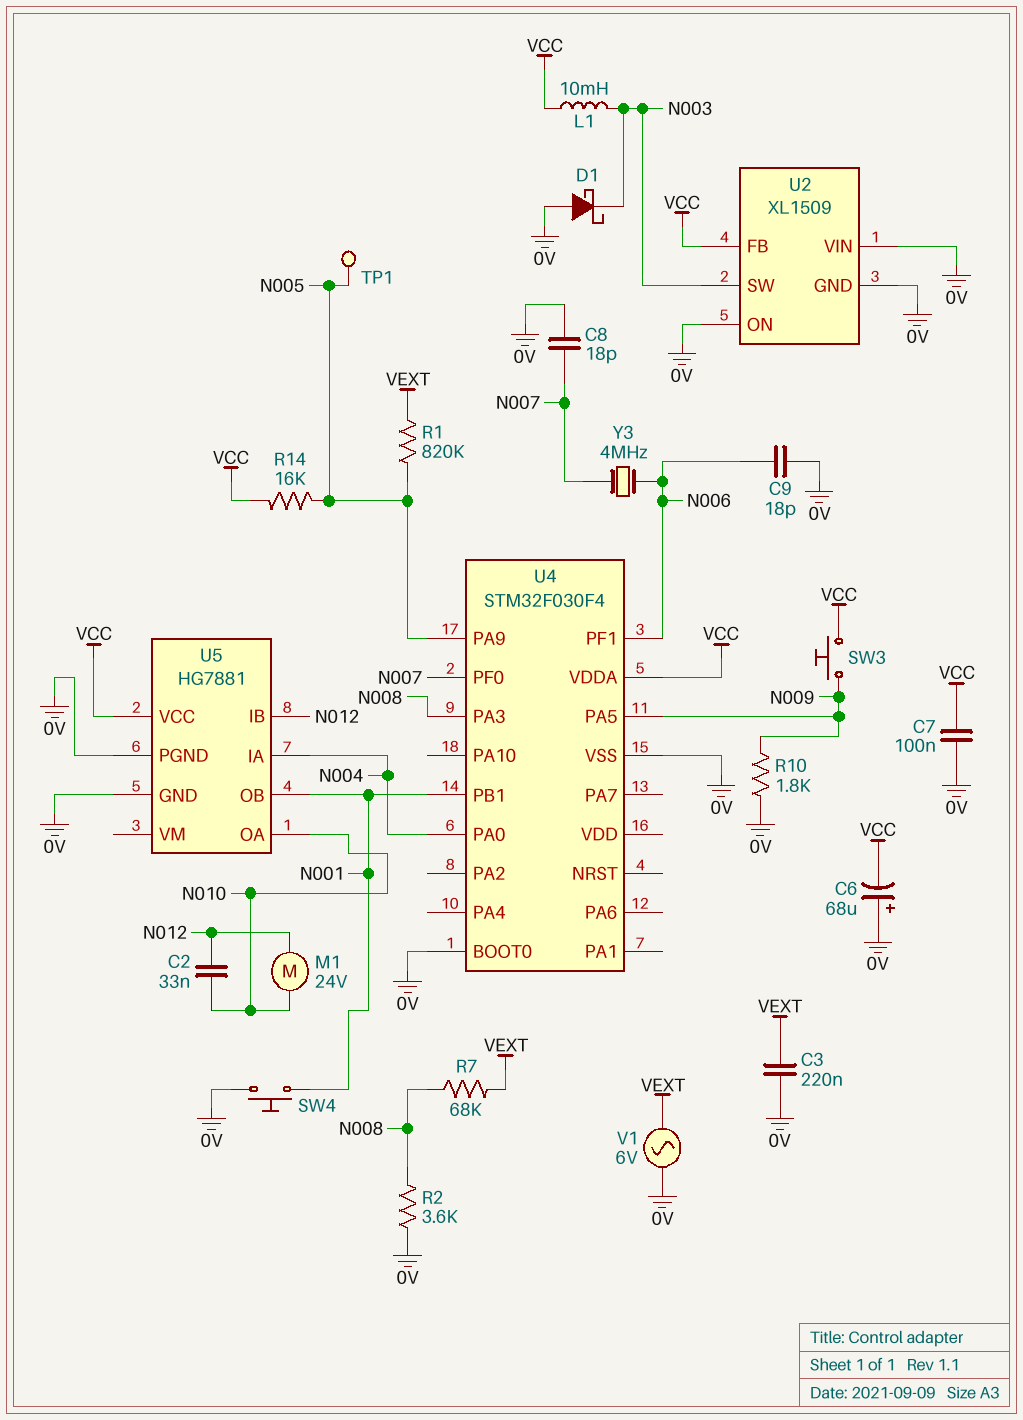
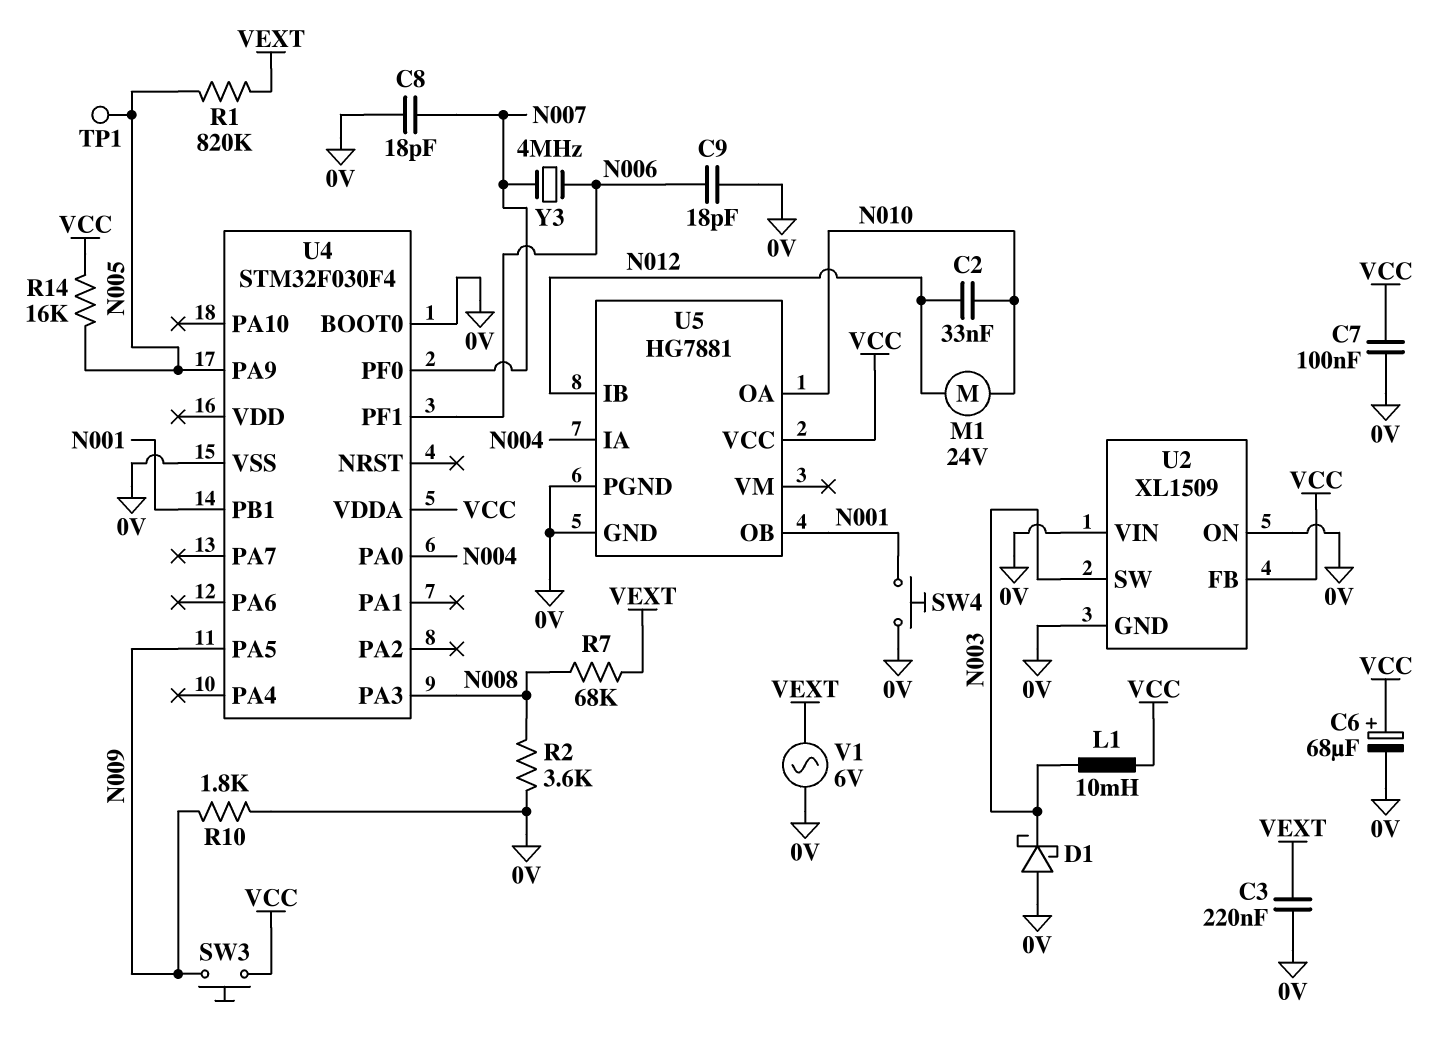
C6: 68uF (plus 0V, minus VCC) -> 68uF (plus VCC, minus 0V)

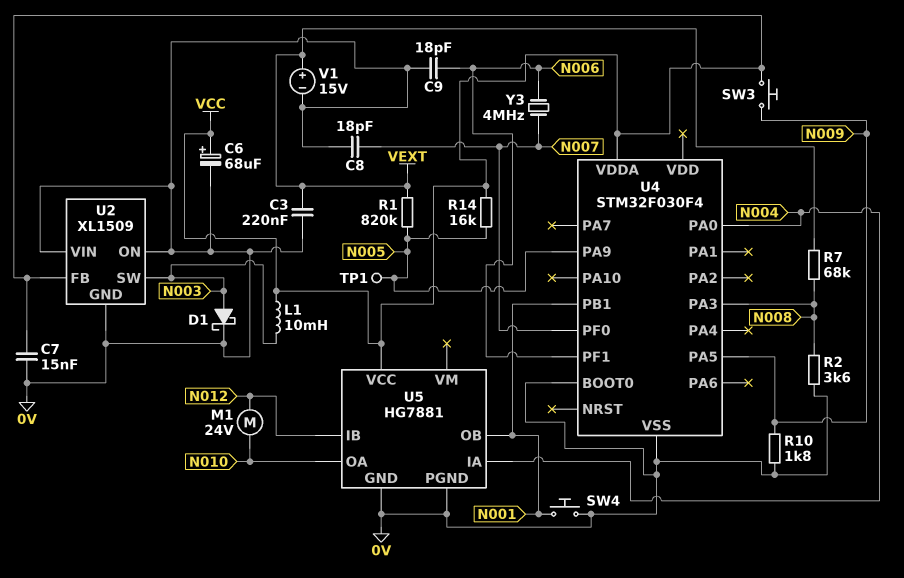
C2: 33nF (N010, N012) -> none
C7: 100nF (0V, VCC) -> 15nF (0V, VCC)
D1: schottky (A 0V, K N003) -> schottky (A N003, K 0V)
V1: AC 6V (0V, VEXT) -> 15V (plus VEXT, minus 0V)

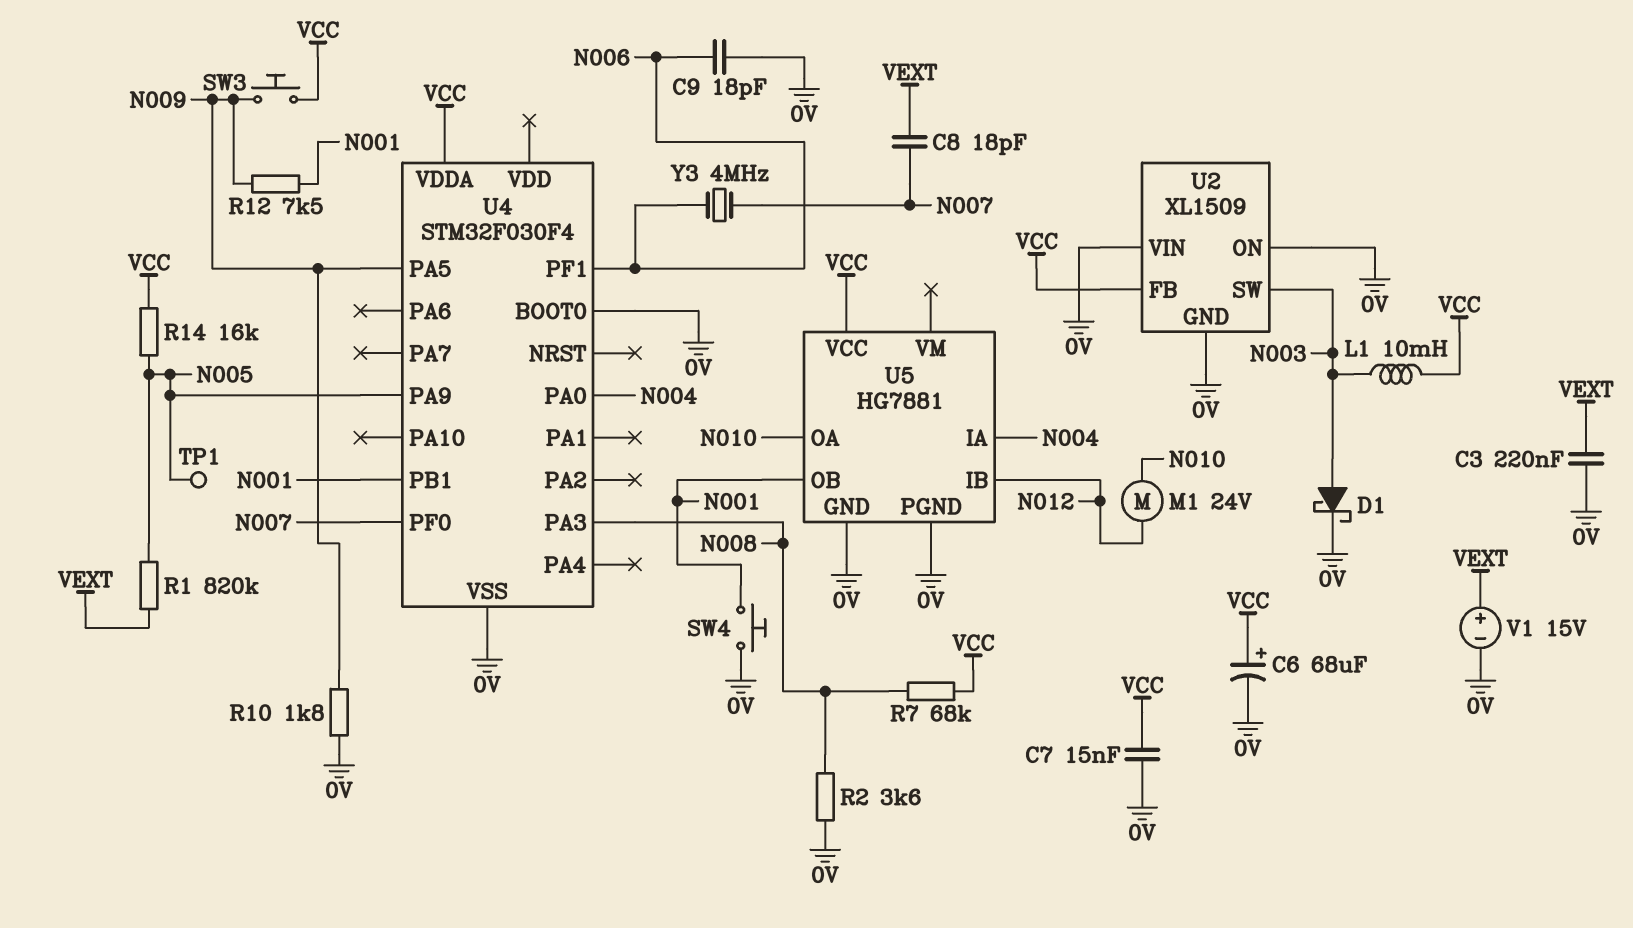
C8: 18pF (0V, N007) -> 18pF (N007, VEXT)
R7: 68k (N008, VEXT) -> 68k (N008, VCC)
R12: none -> 7.5k (N001, N009)

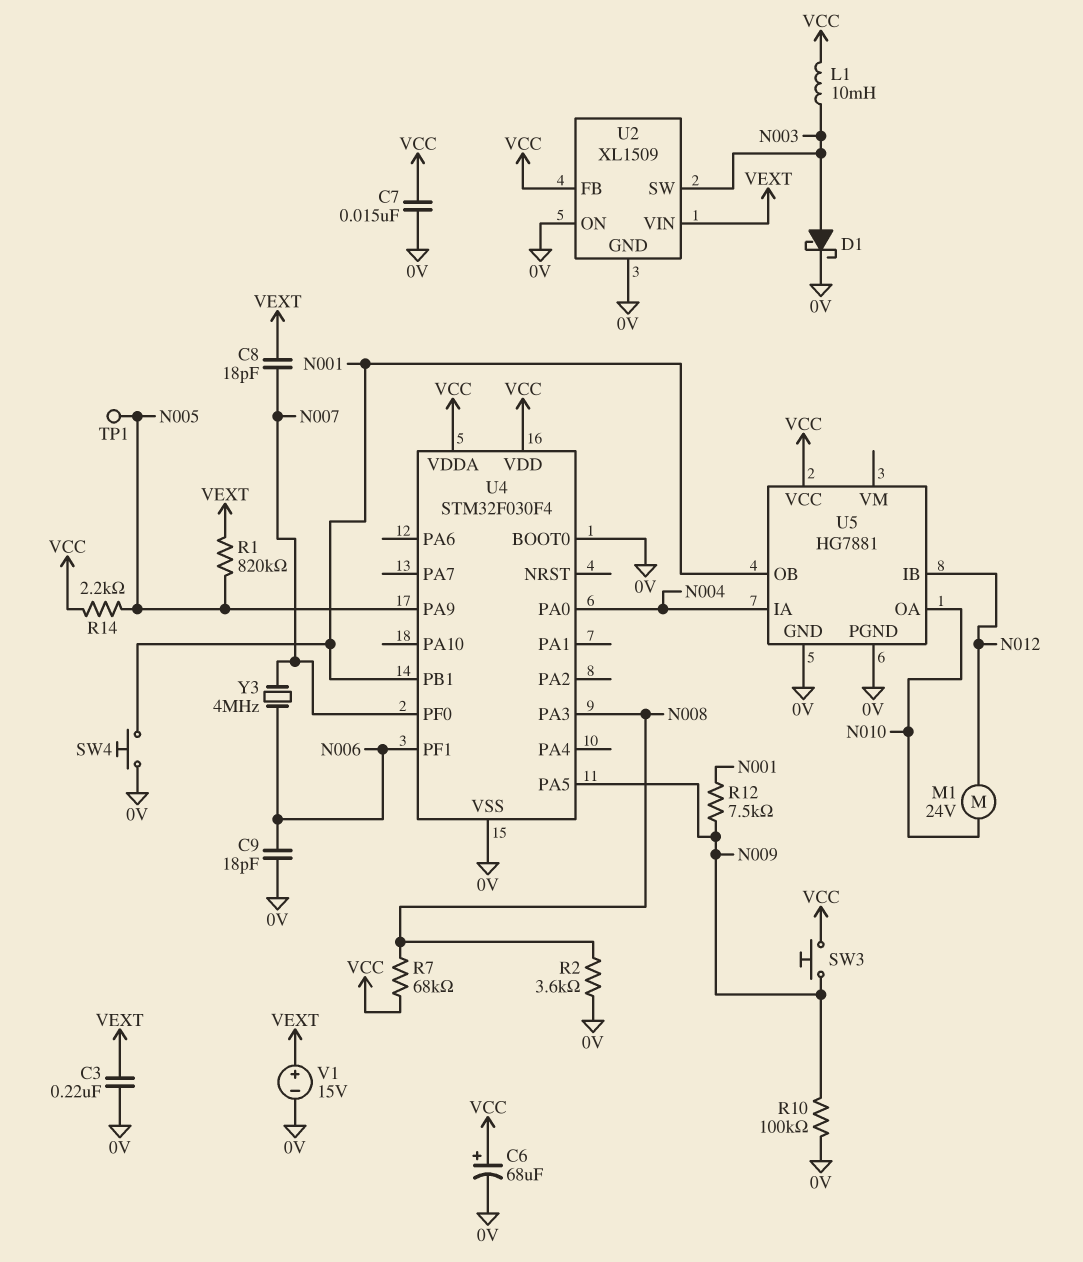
R10: 1.8k (0V, N009) -> 100k (0V, N009)
R14: 16k (N005, VCC) -> 2.2k (N005, VCC)
U2 pin VIN: 0V -> VEXT
U4 pin VDD: none -> VCC

